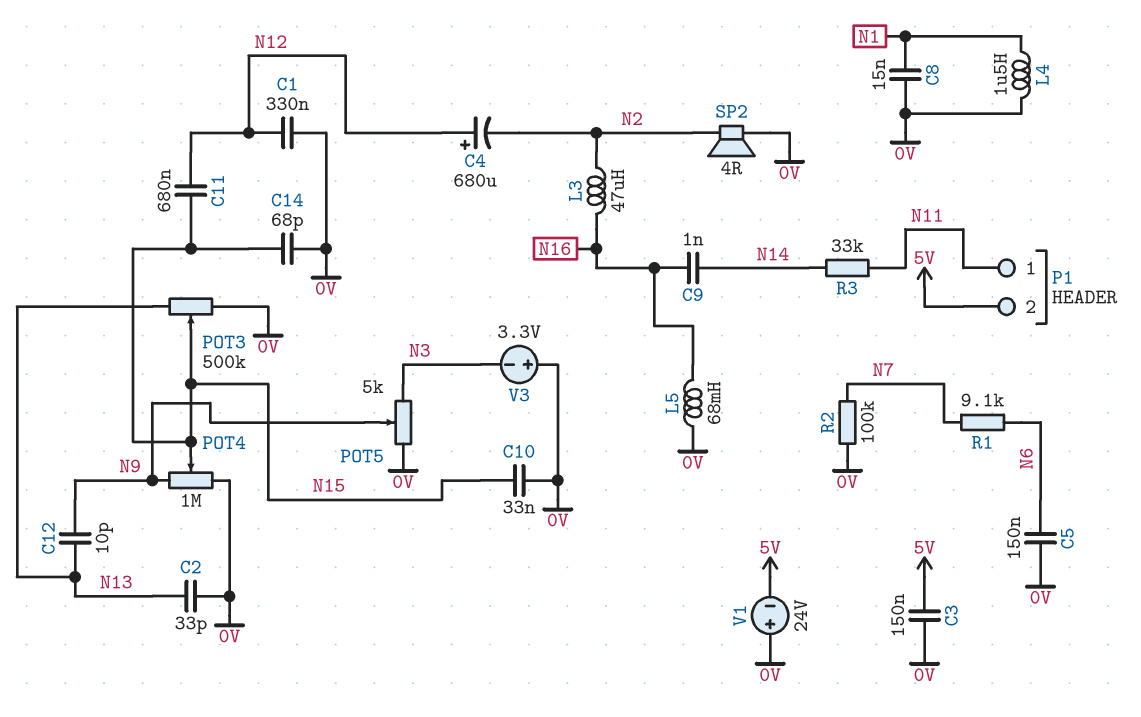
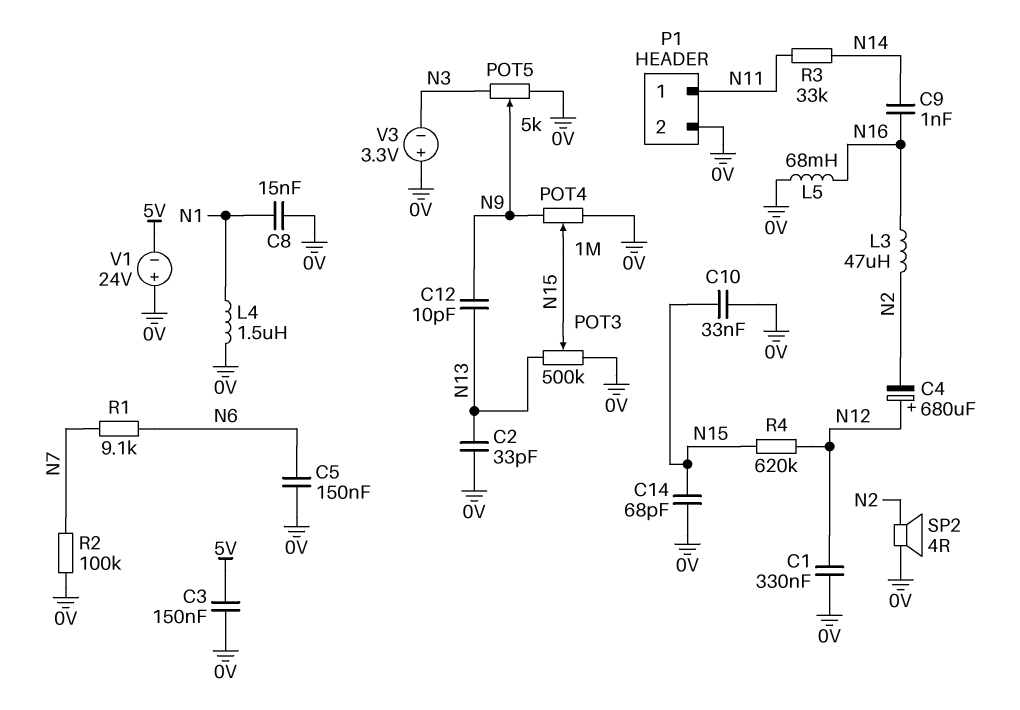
C11: 680nF (N12, N15) -> none
P1 pin 2: 5V -> 0V
R4: none -> 620k (N12, N15)

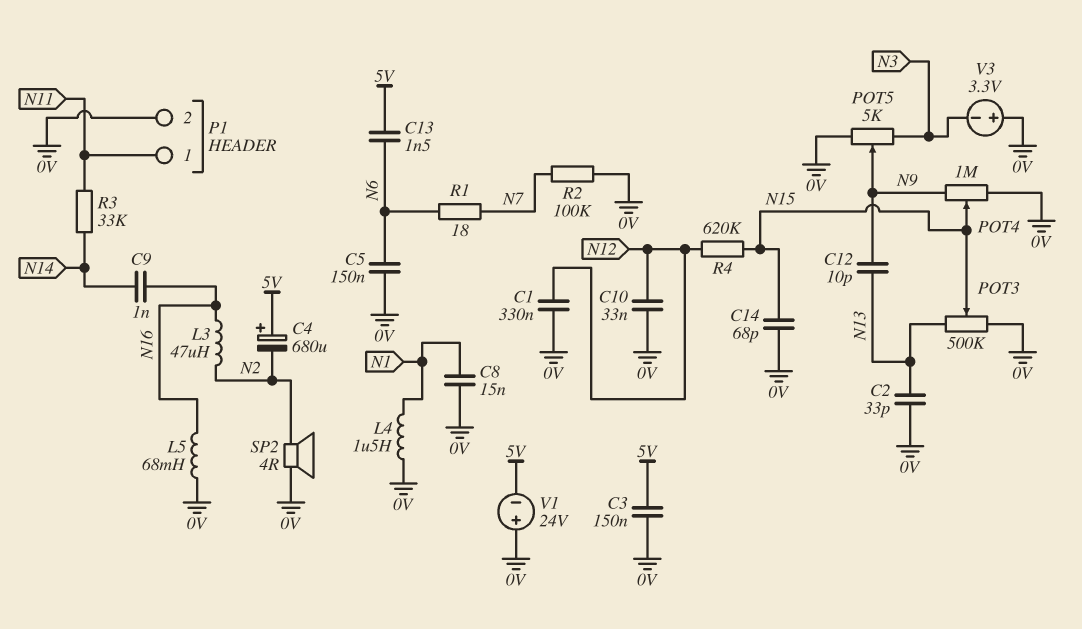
C4: 680uF (plus N12, minus N2) -> 680uF (plus 5V, minus N2)
C10: 33nF (0V, N15) -> 33nF (0V, N12)
C13: none -> 1.5nF (5V, N6)
R1: 9.1k (N6, N7) -> 18 (N6, N7)

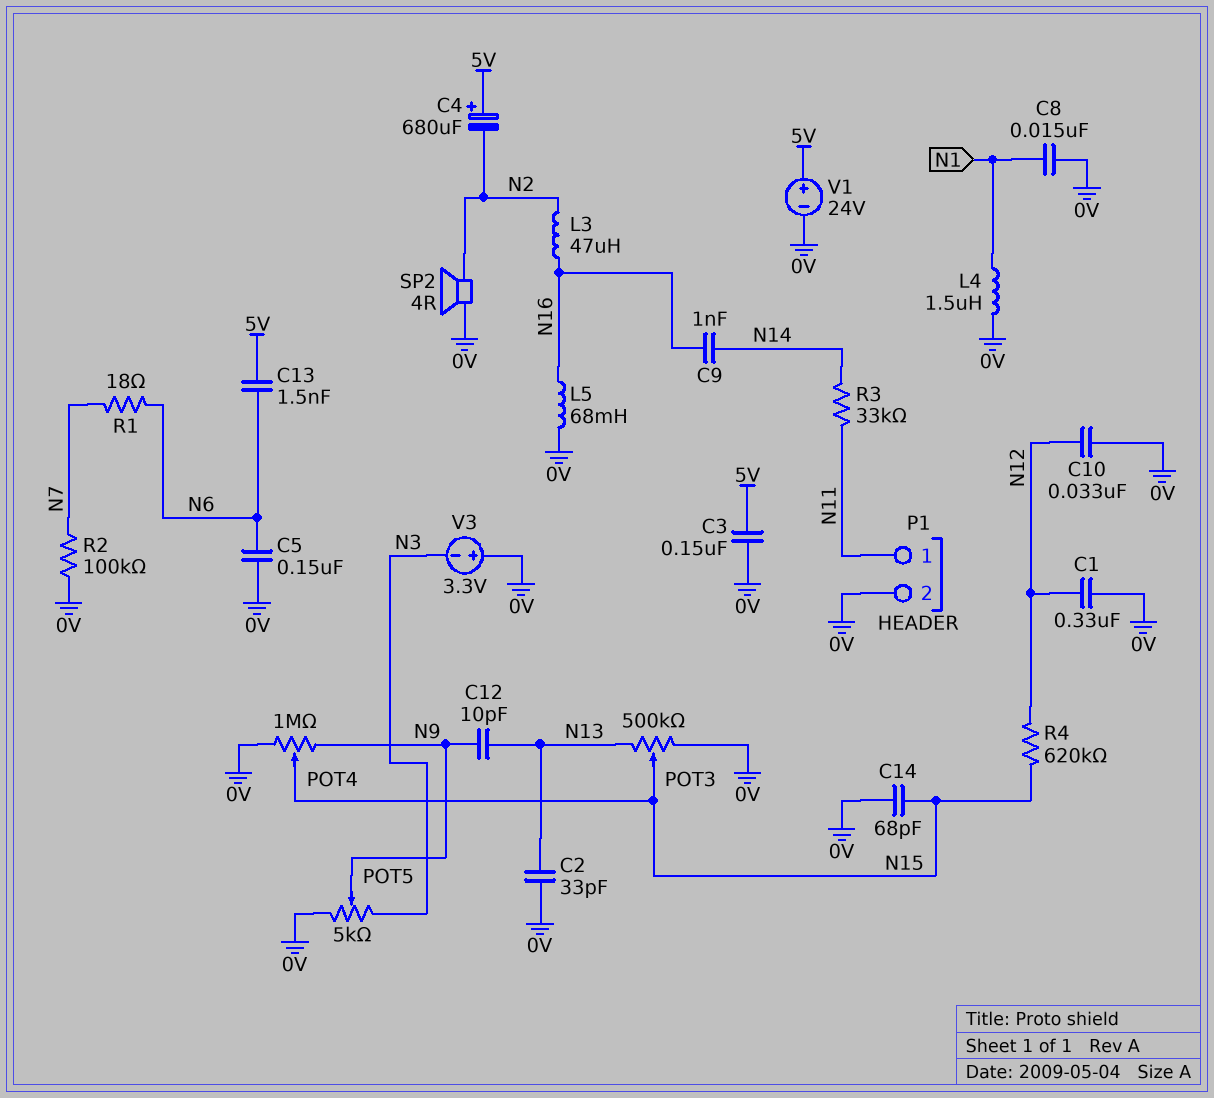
V1: 24V (plus 0V, minus 5V) -> 24V (plus 5V, minus 0V)

